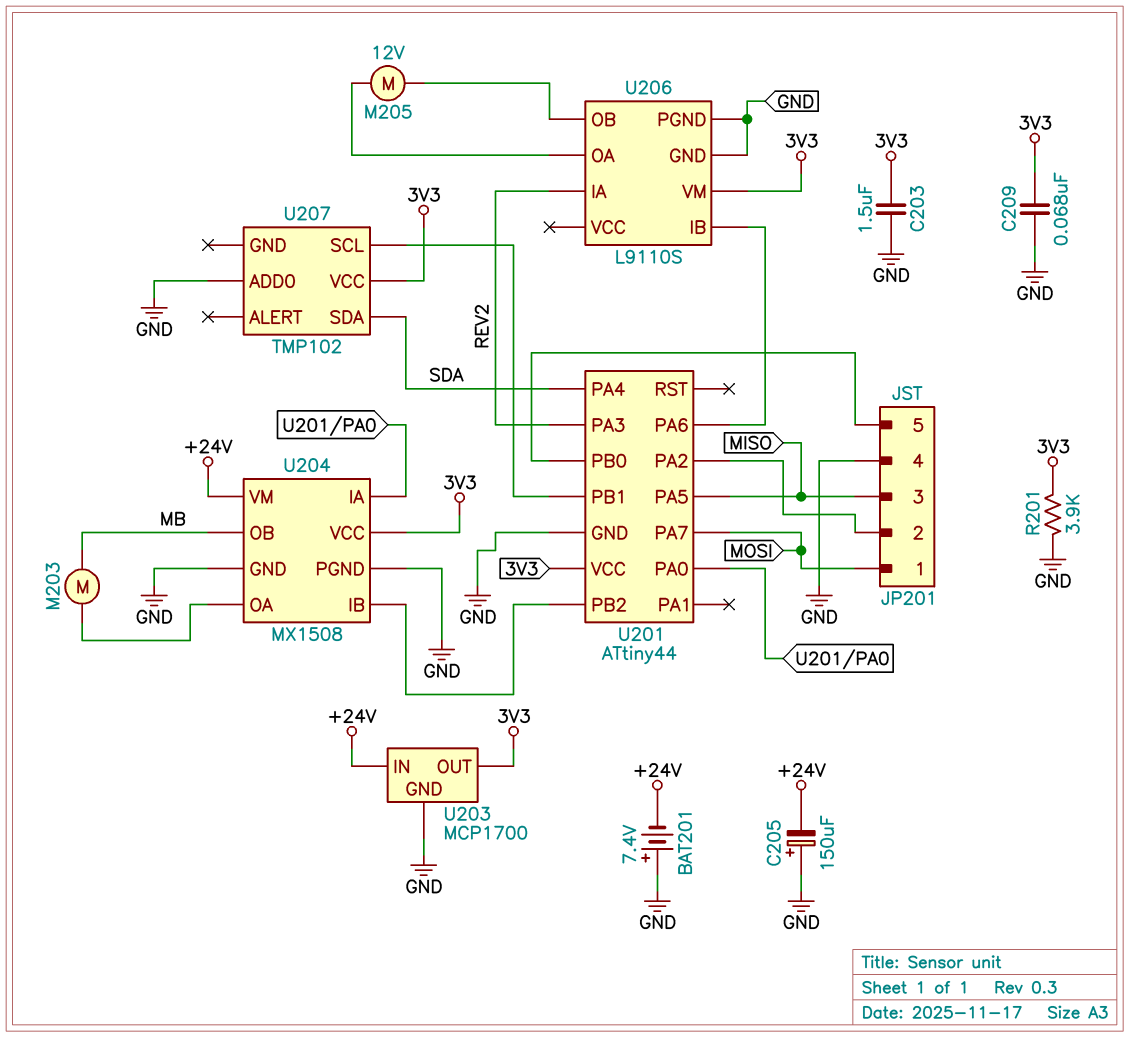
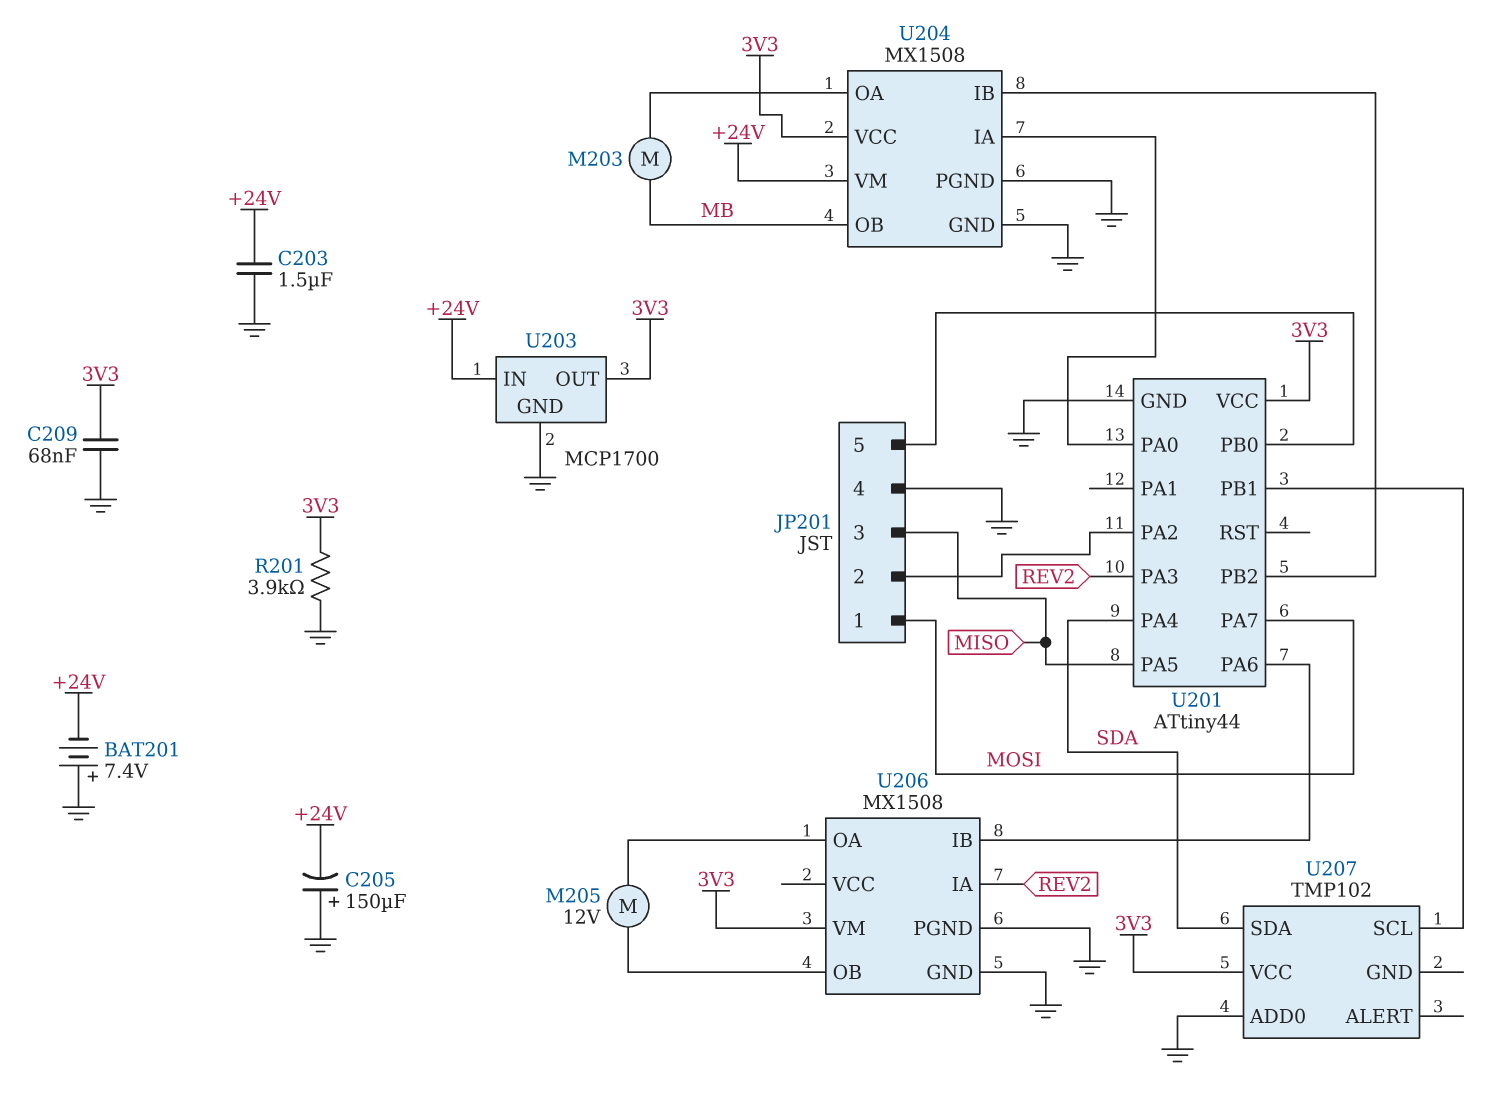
C203: 1.5uF (3V3, GND) -> 1.5uF (+24V, GND)
U206: L9110S -> MX1508

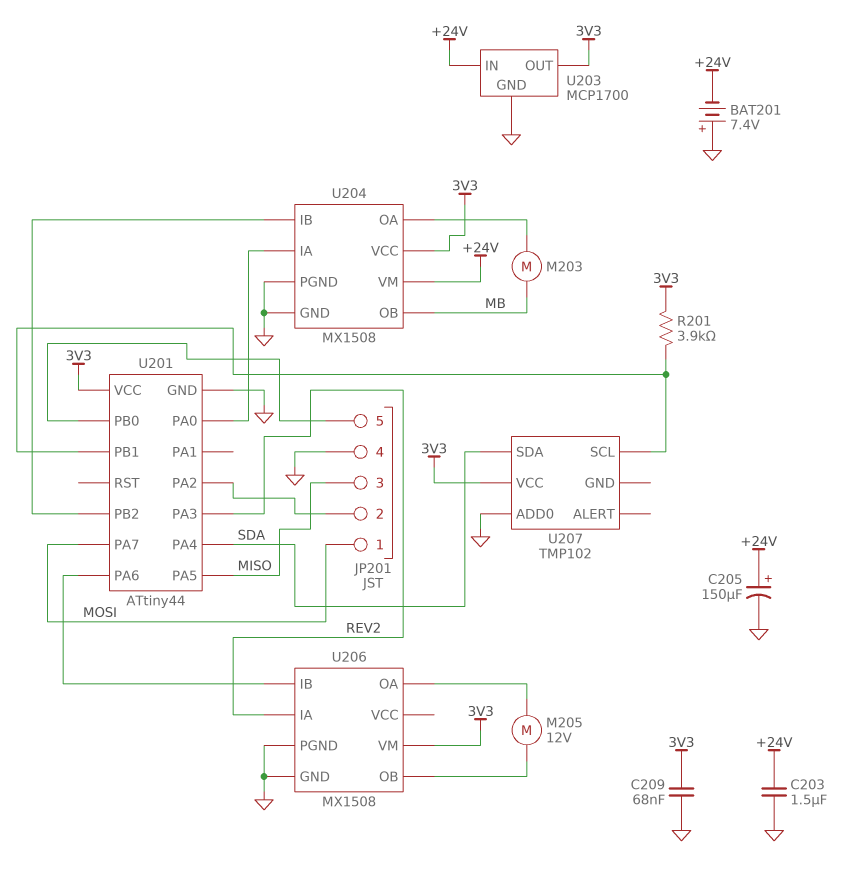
C205: 150uF (plus GND, minus +24V) -> 150uF (plus +24V, minus GND)
R201: 3.9k (3V3, GND) -> 3.9k (3V3, U201/PB1)

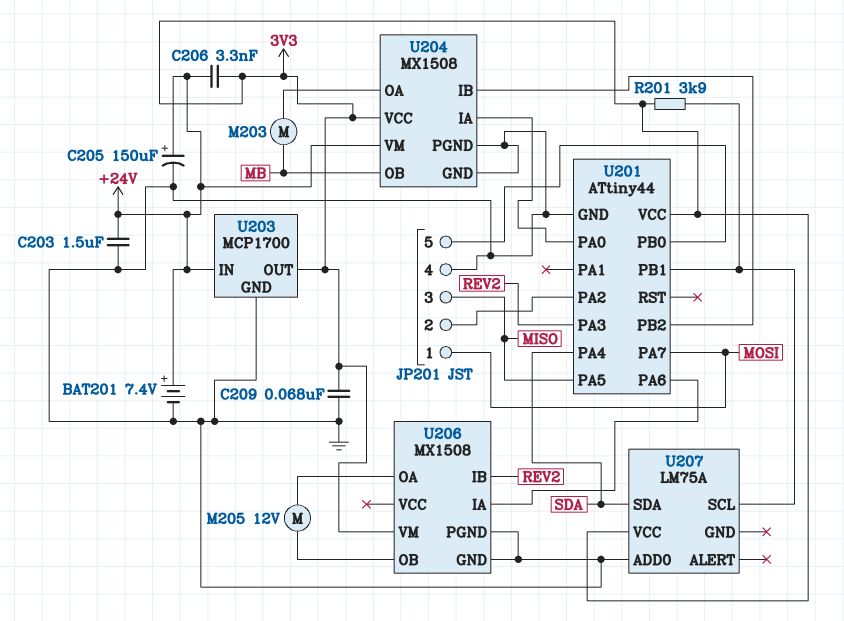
BAT201: 7.4V (plus GND, minus +24V) -> 7.4V (plus +24V, minus GND)
C206: none -> 3.3nF (+24V, 3V3)
U206 pin IA: REV2 -> U201/PA6
U206 pin IB: U201/PA6 -> REV2
U207: TMP102 -> LM75A

